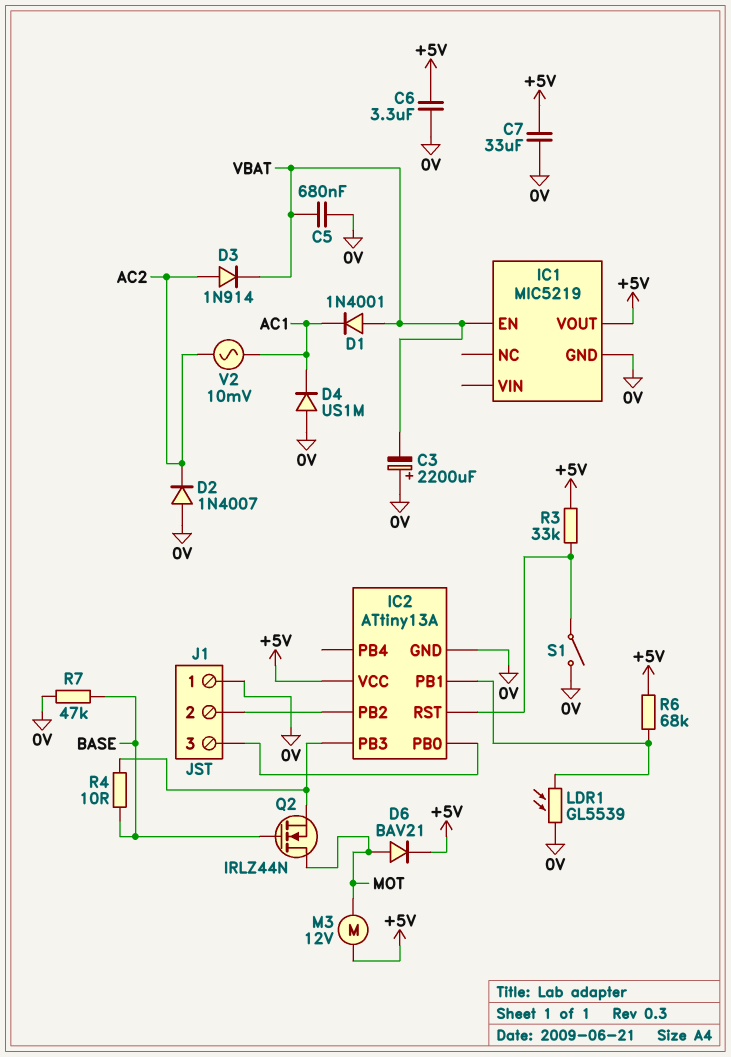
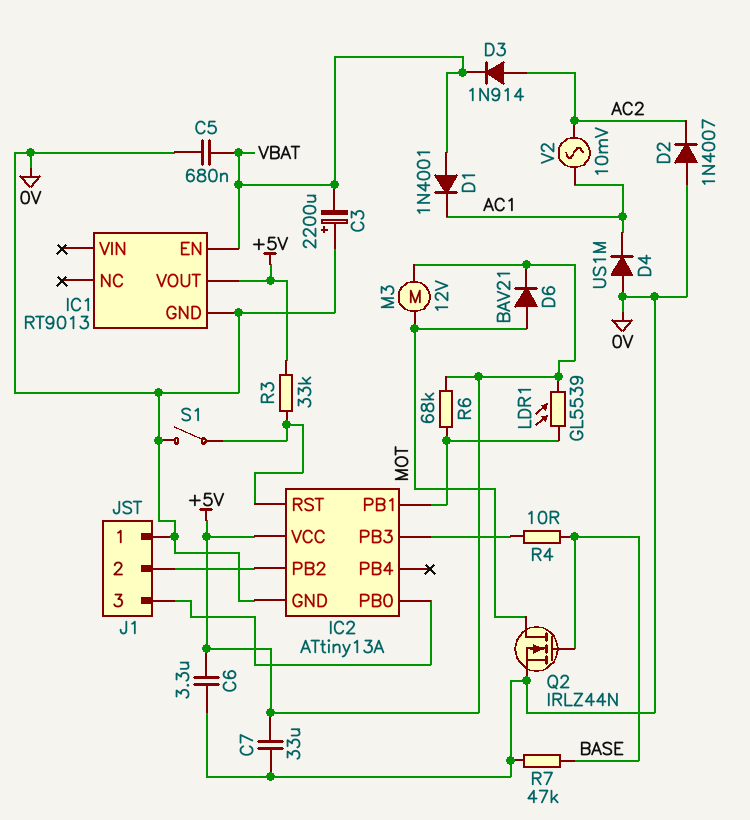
IC1: MIC5219 -> RT9013
LDR1: GL5539 (0V, IC2/PB1) -> GL5539 (+5V, IC2/PB1)
Q2: NMOS IRLZ44N (G BASE, D MOT, S IC2/PB3) -> NMOS IRLZ44N (G BASE, D MOT, S 0V)

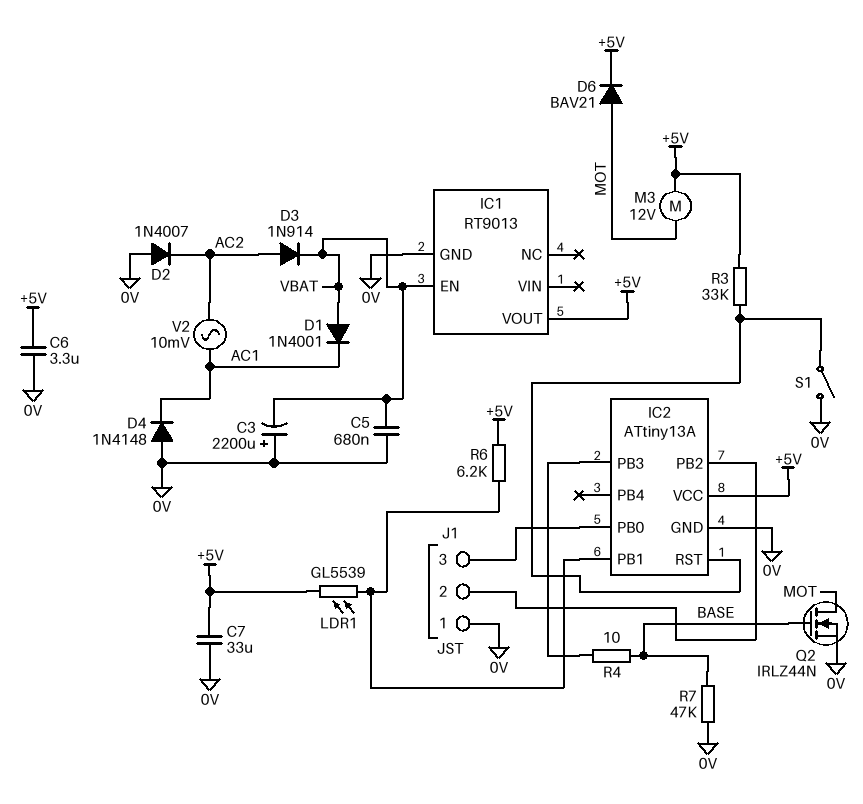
D4: diode US1M (A 0V, K AC1) -> diode 1N4148 (A 0V, K AC1)
R6: 68k (+5V, IC2/PB1) -> 6.2k (+5V, IC2/PB1)

